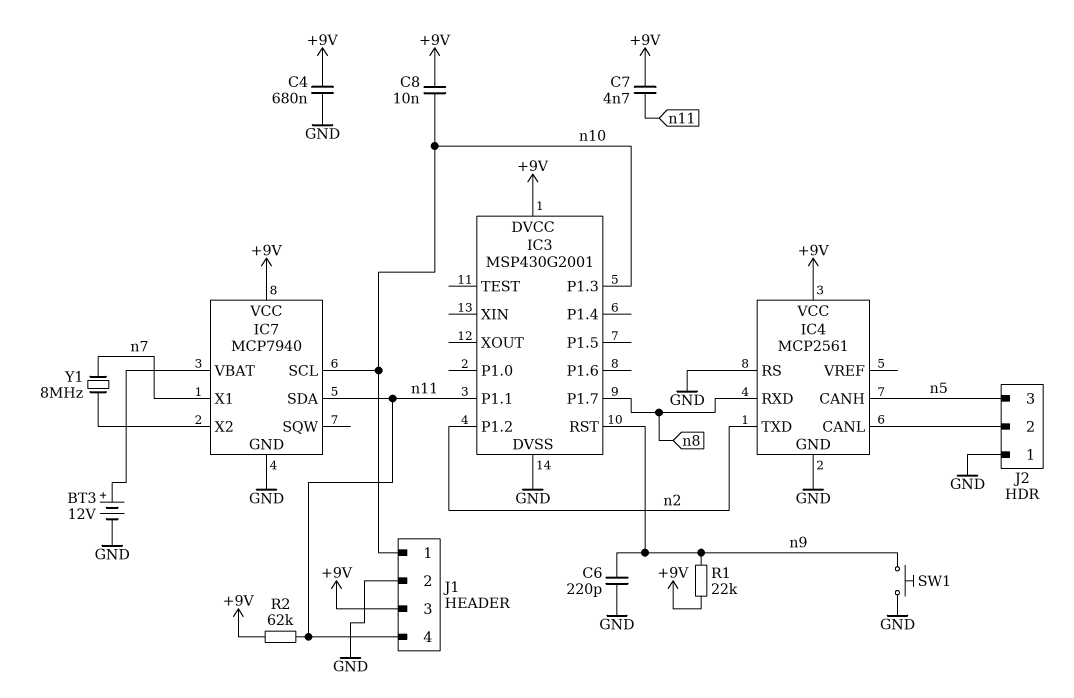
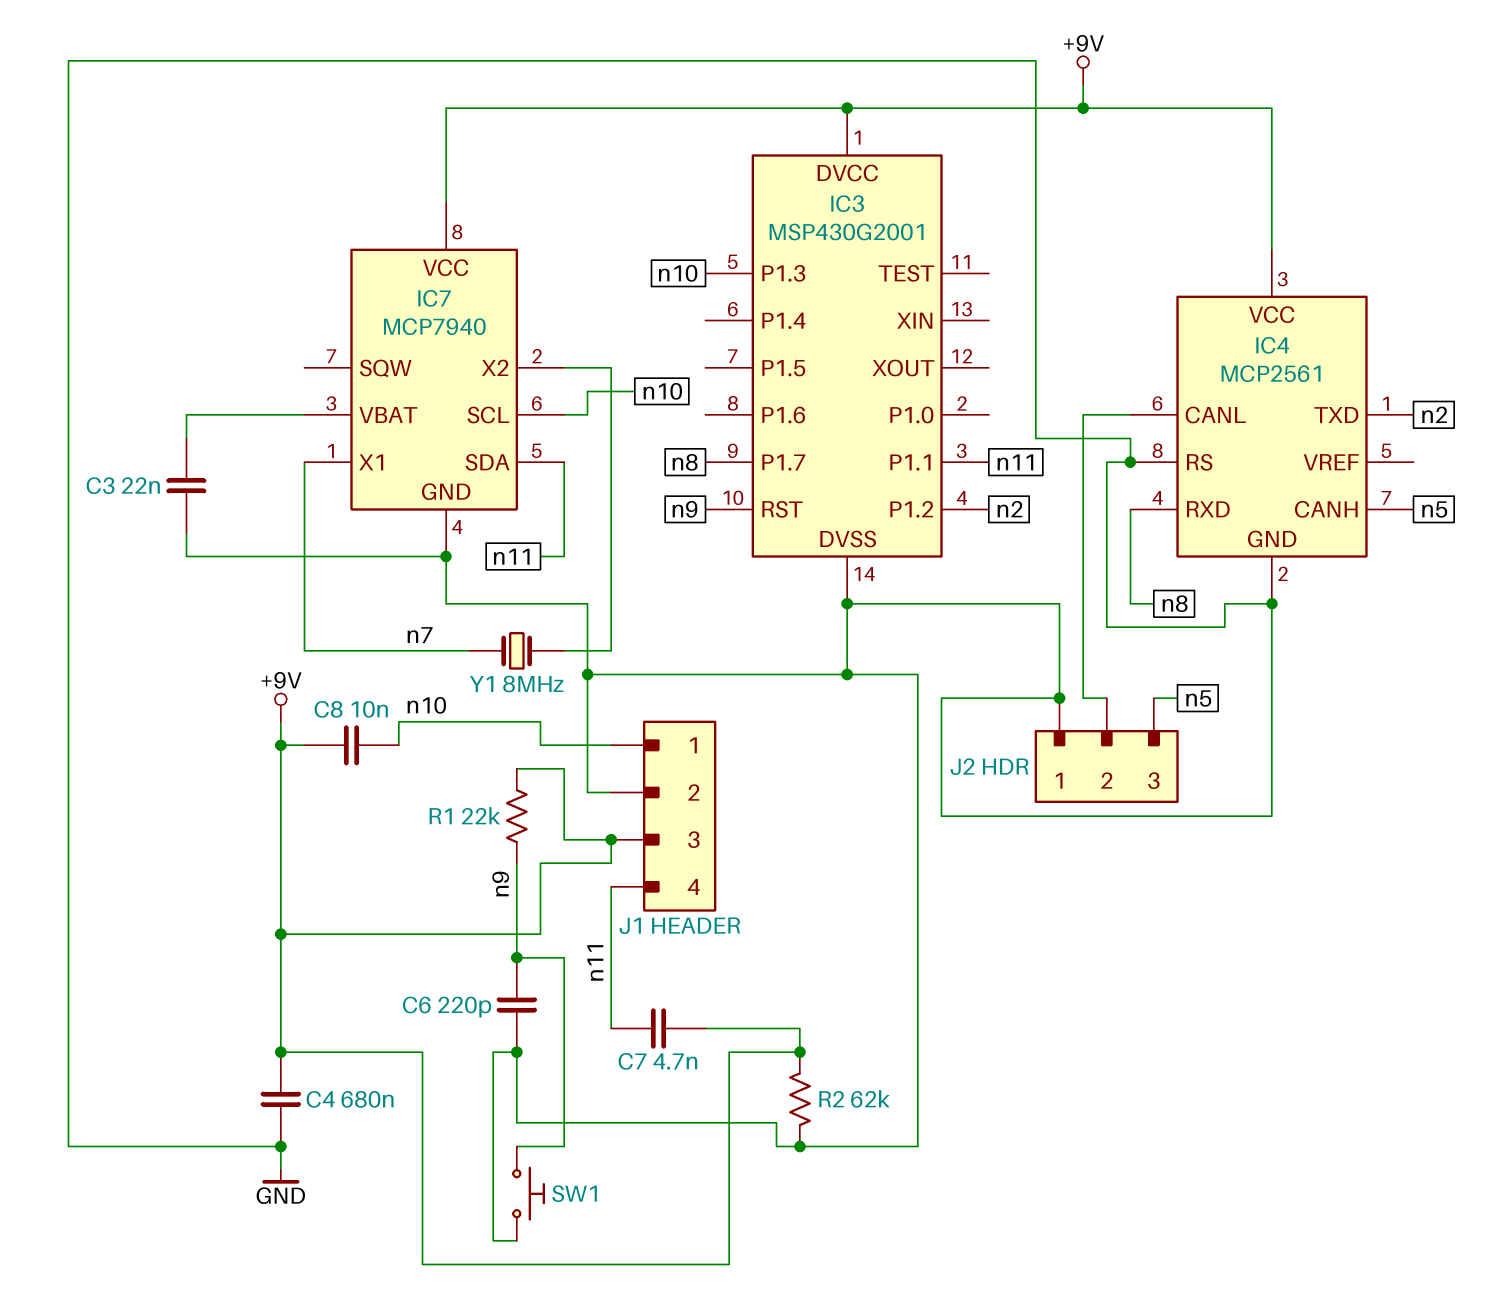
BT3: 12V (plus IC7/VBAT, minus GND) -> none
C3: none -> 22nF (GND, IC7/VBAT)
R2: 62k (+9V, n11) -> 62k (+9V, GND)

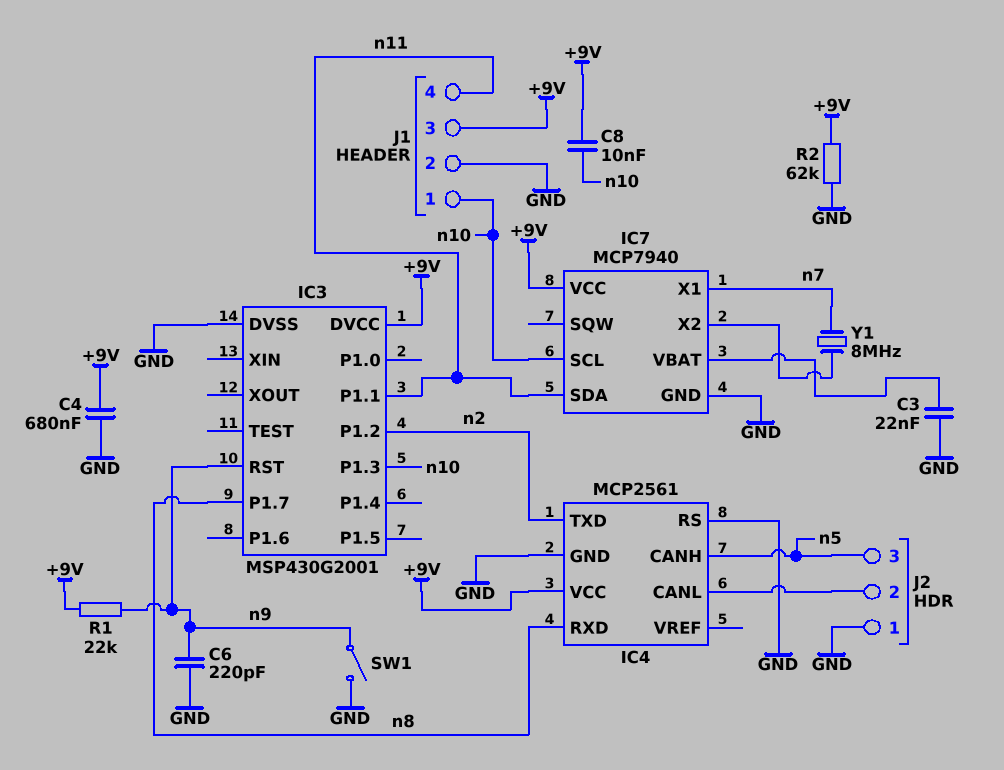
C7: 4.7nF (+9V, n11) -> none
SW1: button (GND, n9) -> switch (GND, n9)

